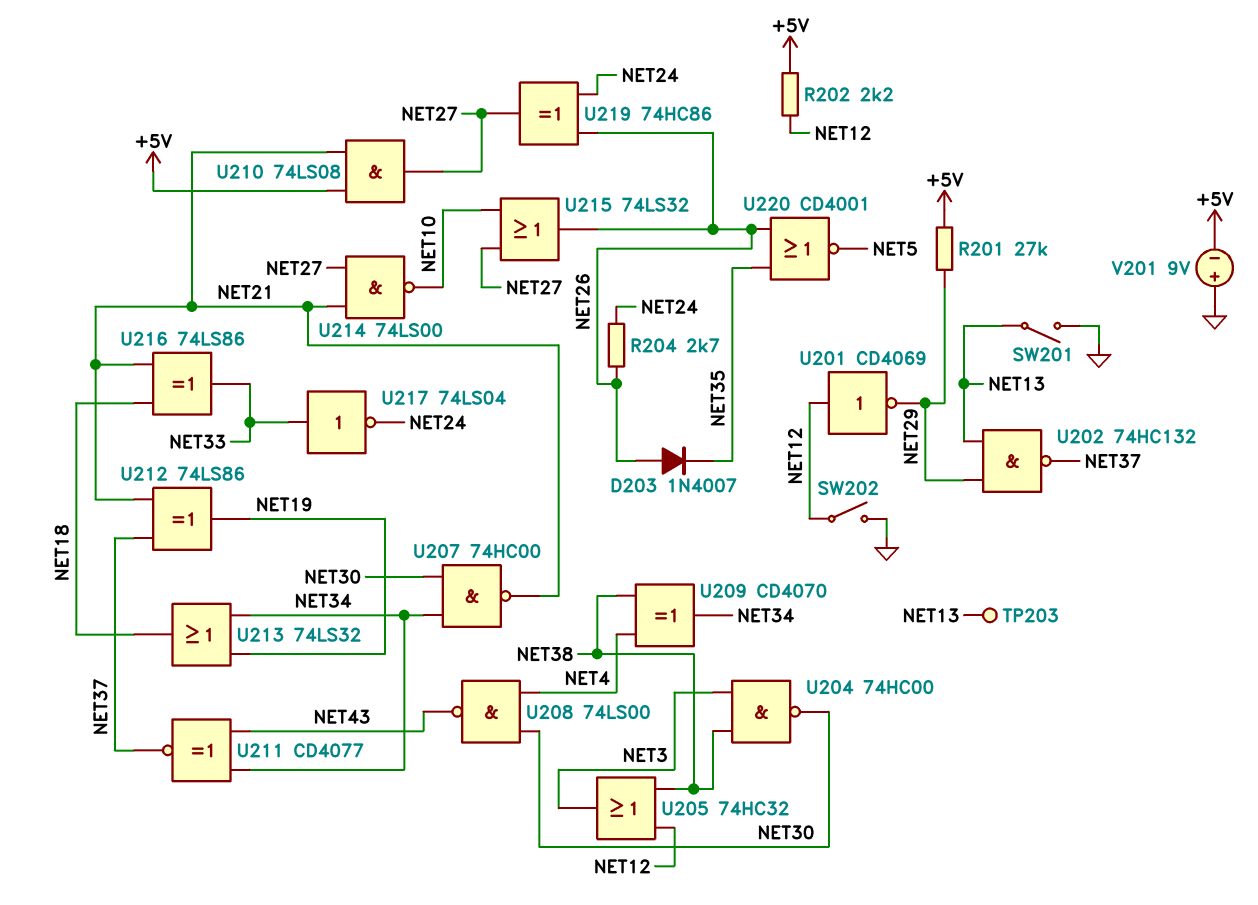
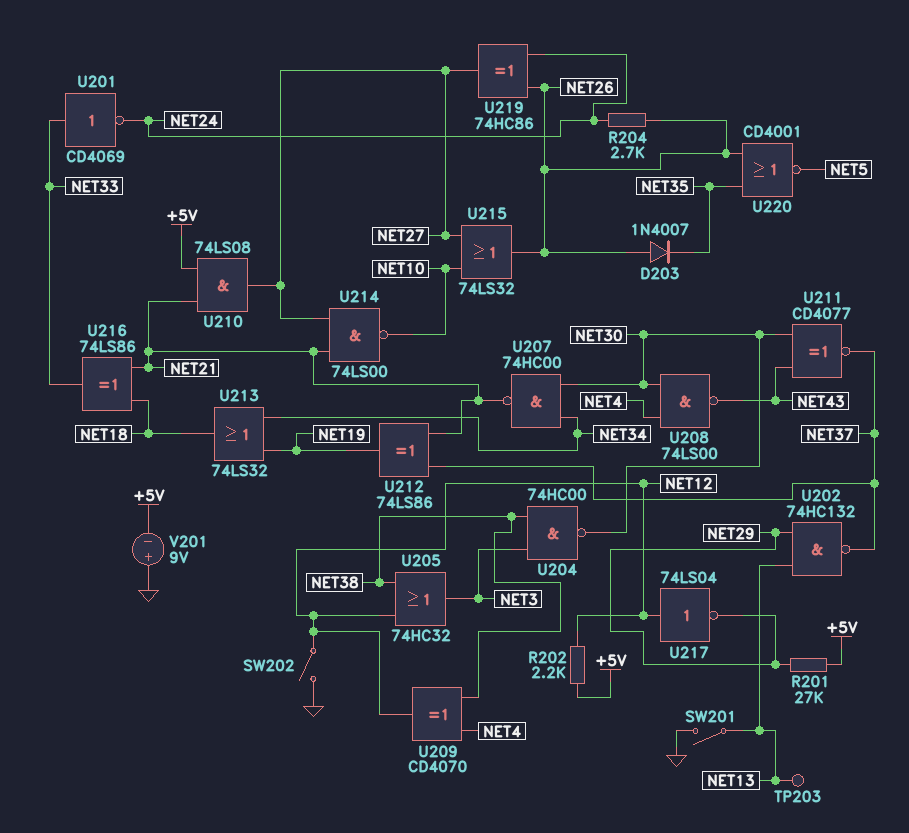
U201: NOT CD4069 (in NET12, out NET29) -> NOT CD4069 (in NET33, out NET24)
U209: XOR CD4070 (in NET4, in NET38, out NET34) -> XOR CD4070 (in NET4, in NET38, out NET12)
U211: XNOR CD4077 (in NET34, in NET43, out NET37) -> XNOR CD4077 (in NET30, in NET43, out NET37)
U217: NOT 74LS04 (in NET33, out NET24) -> NOT 74LS04 (in NET12, out NET29)

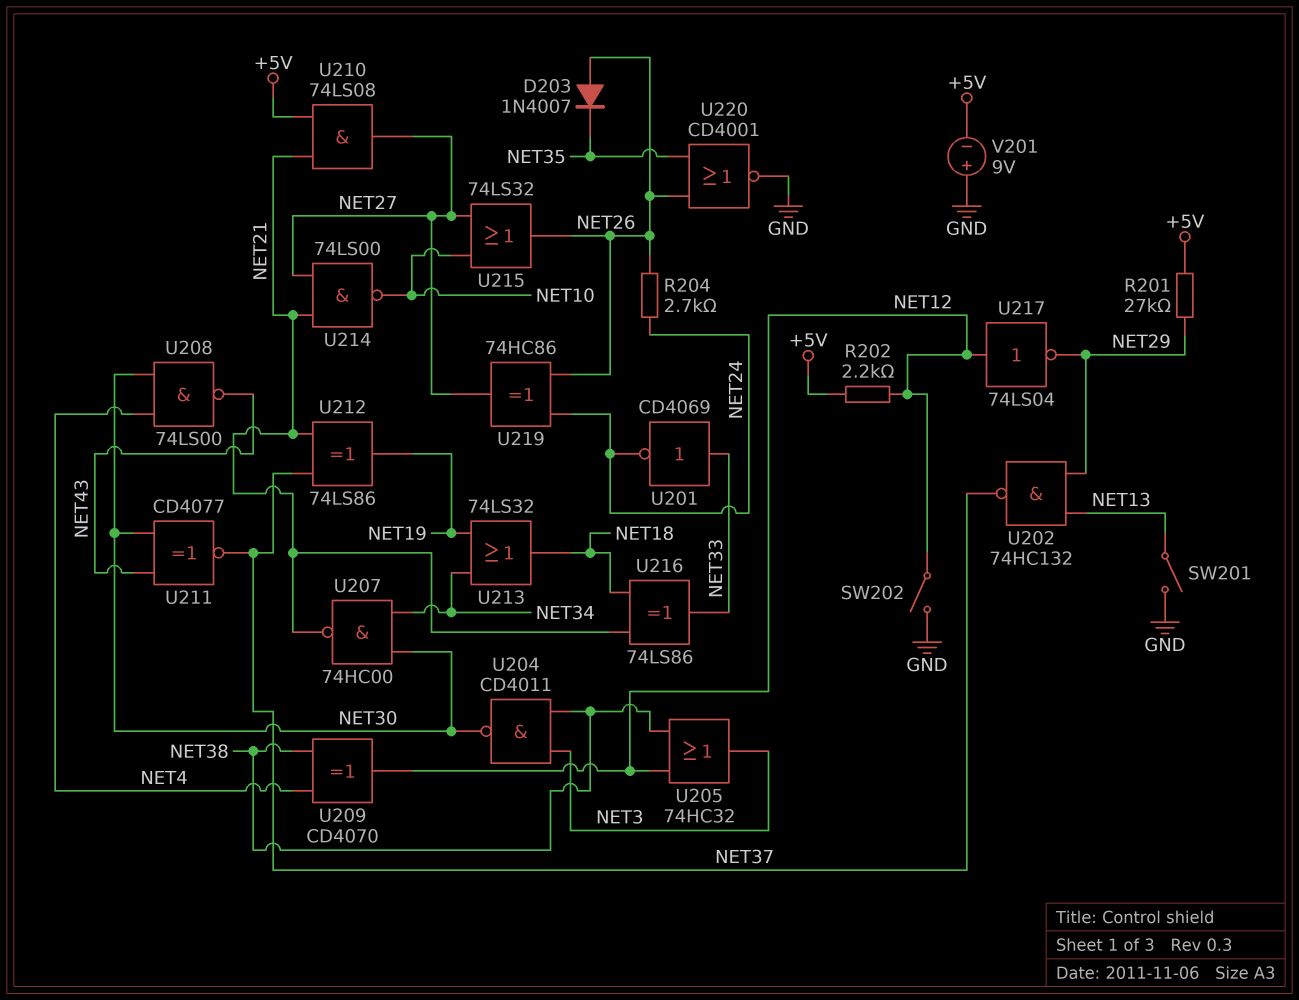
TP203: test point (NET13) -> none
U204: NAND 74HC00 (in NET3, in NET38, out NET30) -> NAND CD4011 (in NET3, in NET38, out NET30)
U220: NOR CD4001 (in NET26, in NET35, out NET5) -> NOR CD4001 (in NET26, in NET35, out GND)

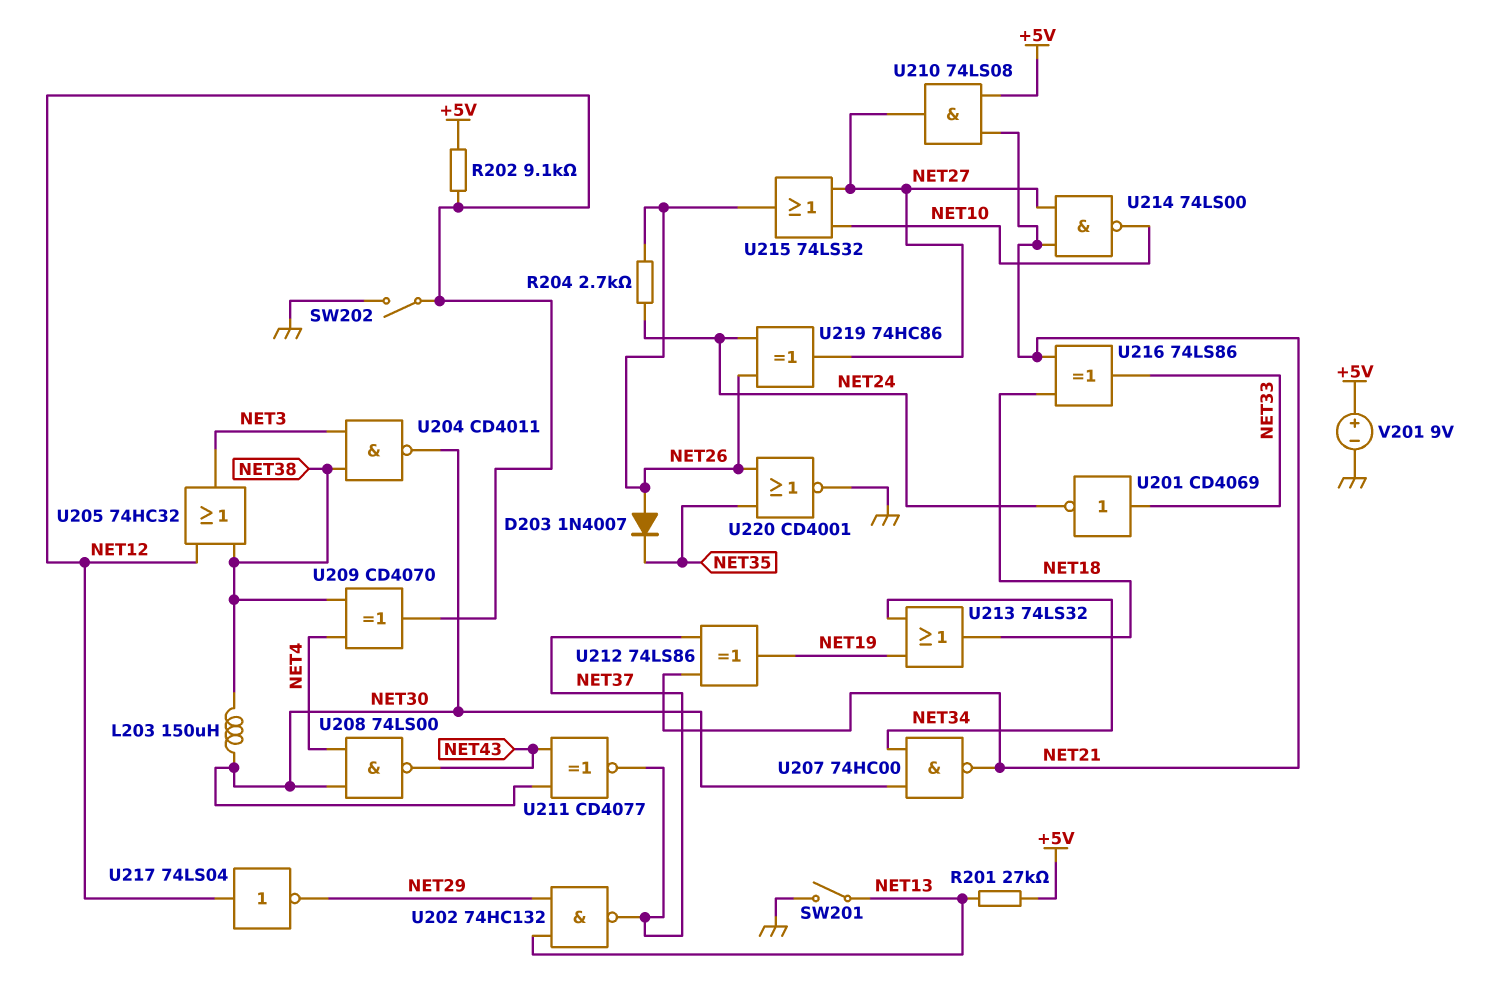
L203: none -> 150uH (NET30, NET38)
R201: 27k (+5V, NET29) -> 27k (+5V, NET13)
R202: 2.2k (+5V, NET12) -> 9.1k (+5V, NET12)
V201: 9V (plus GND, minus +5V) -> 9V (plus +5V, minus GND)

